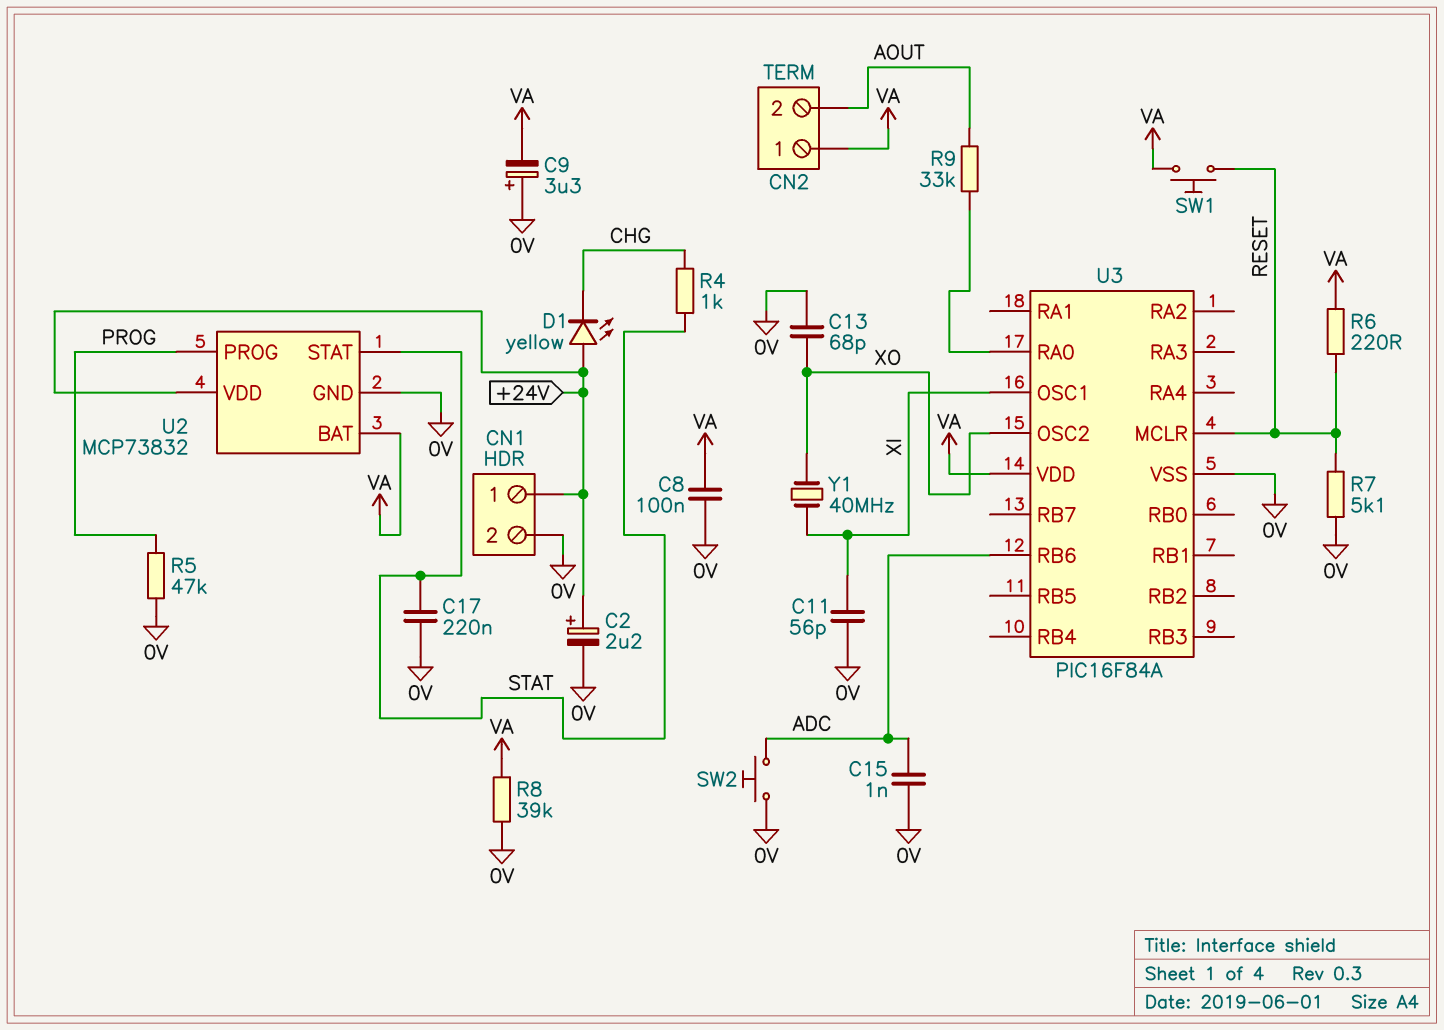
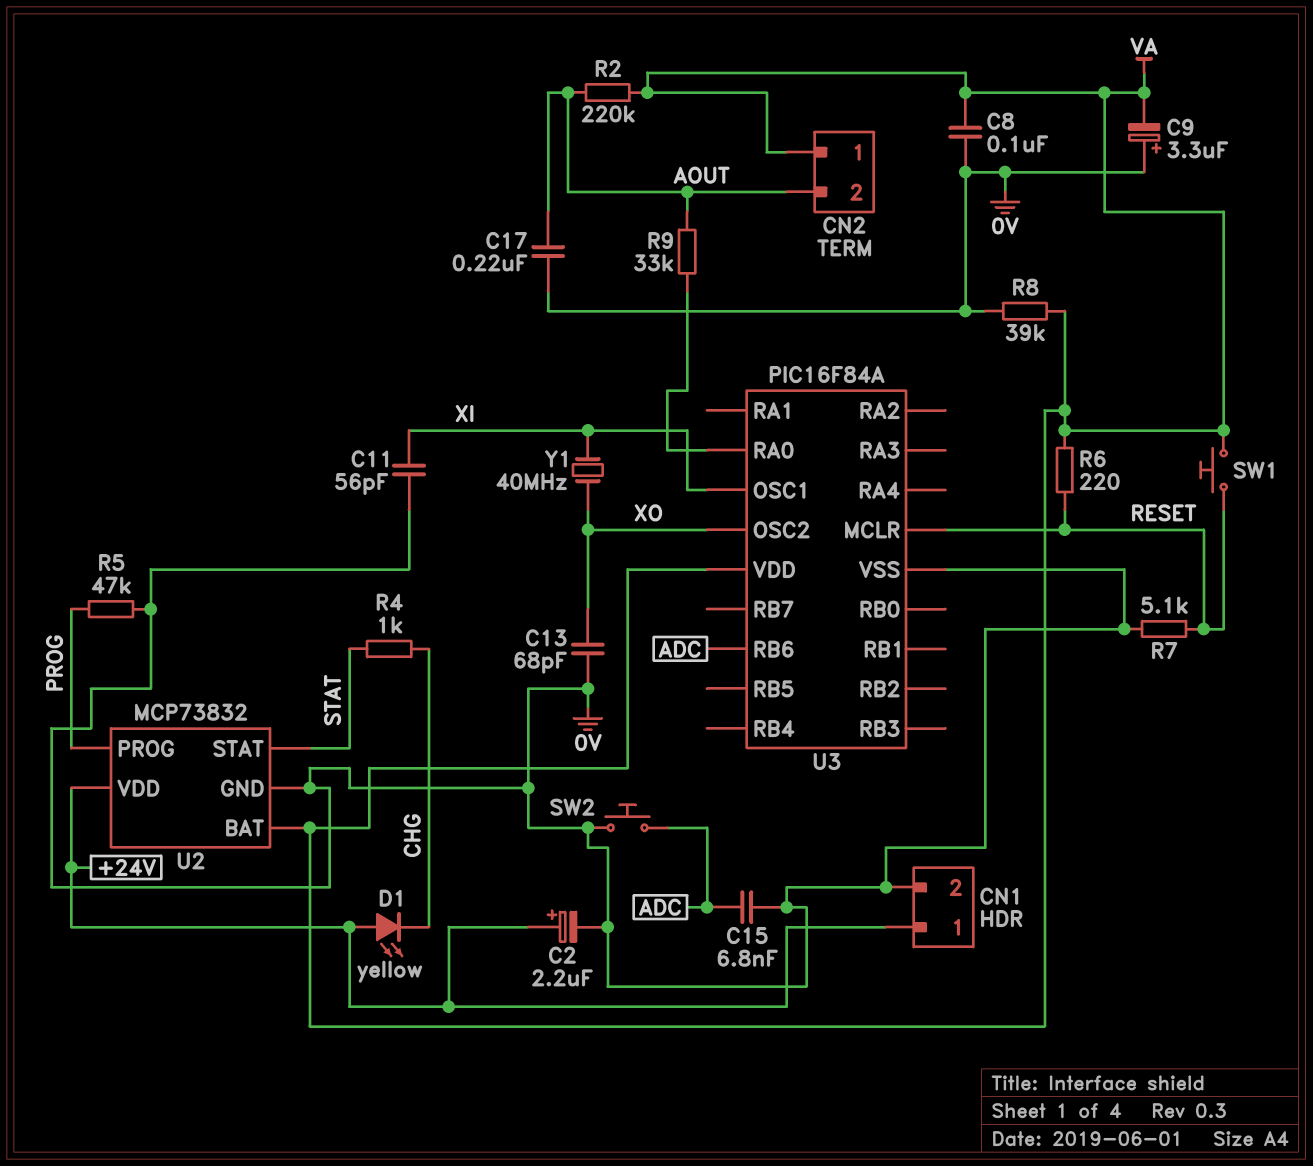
C15: 1nF (0V, ADC) -> 6.8nF (0V, ADC)
C17: 220nF (0V, STAT) -> 220nF (0V, AOUT)
R2: none -> 220k (AOUT, VA)

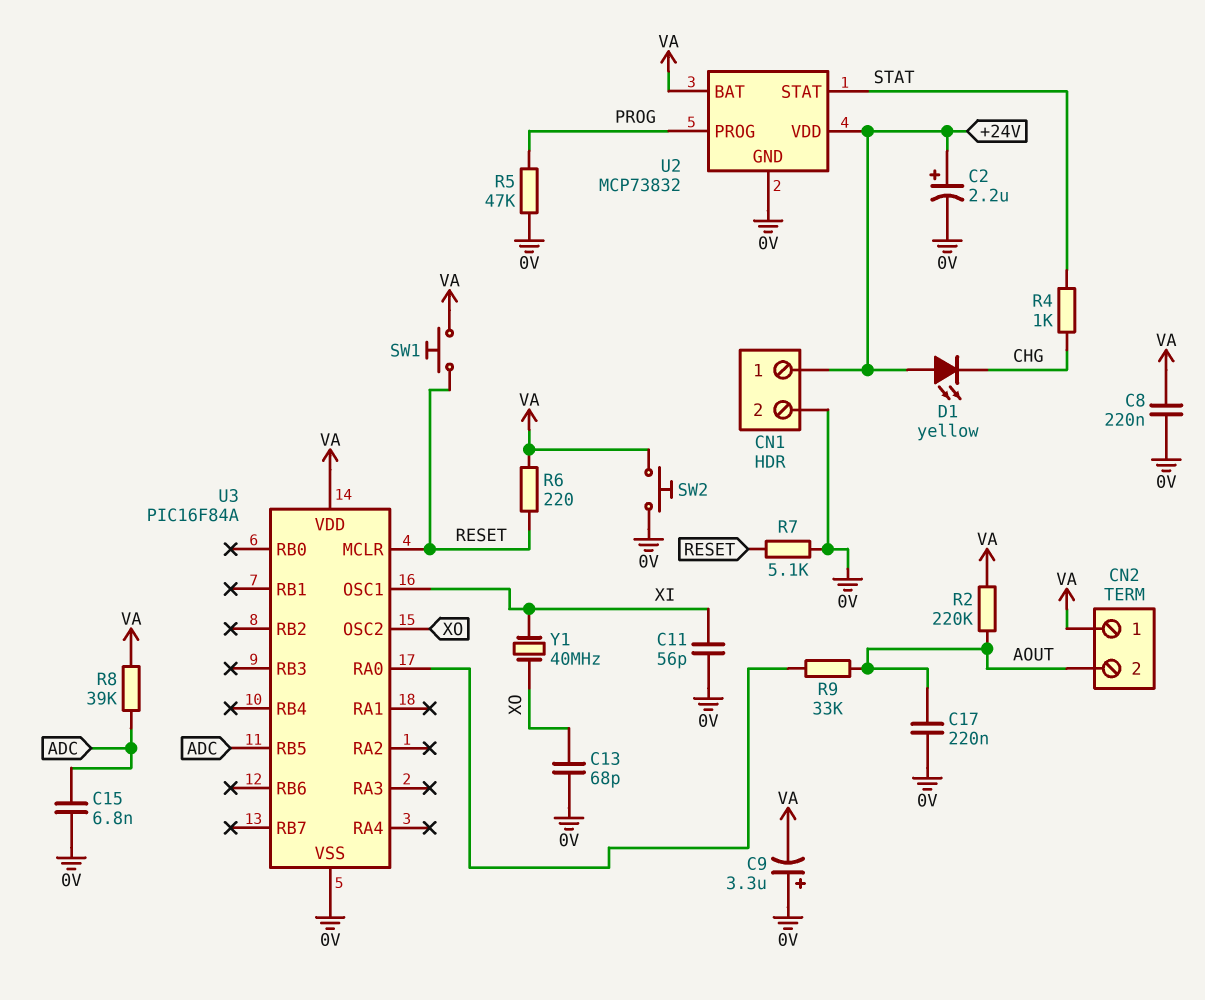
C8: 100nF (0V, VA) -> 220nF (0V, VA)
R8: 39k (0V, VA) -> 39k (ADC, VA)
SW2: button (0V, ADC) -> button (0V, VA)
U3 pin RB5: none -> ADC
U3 pin RB6: ADC -> none

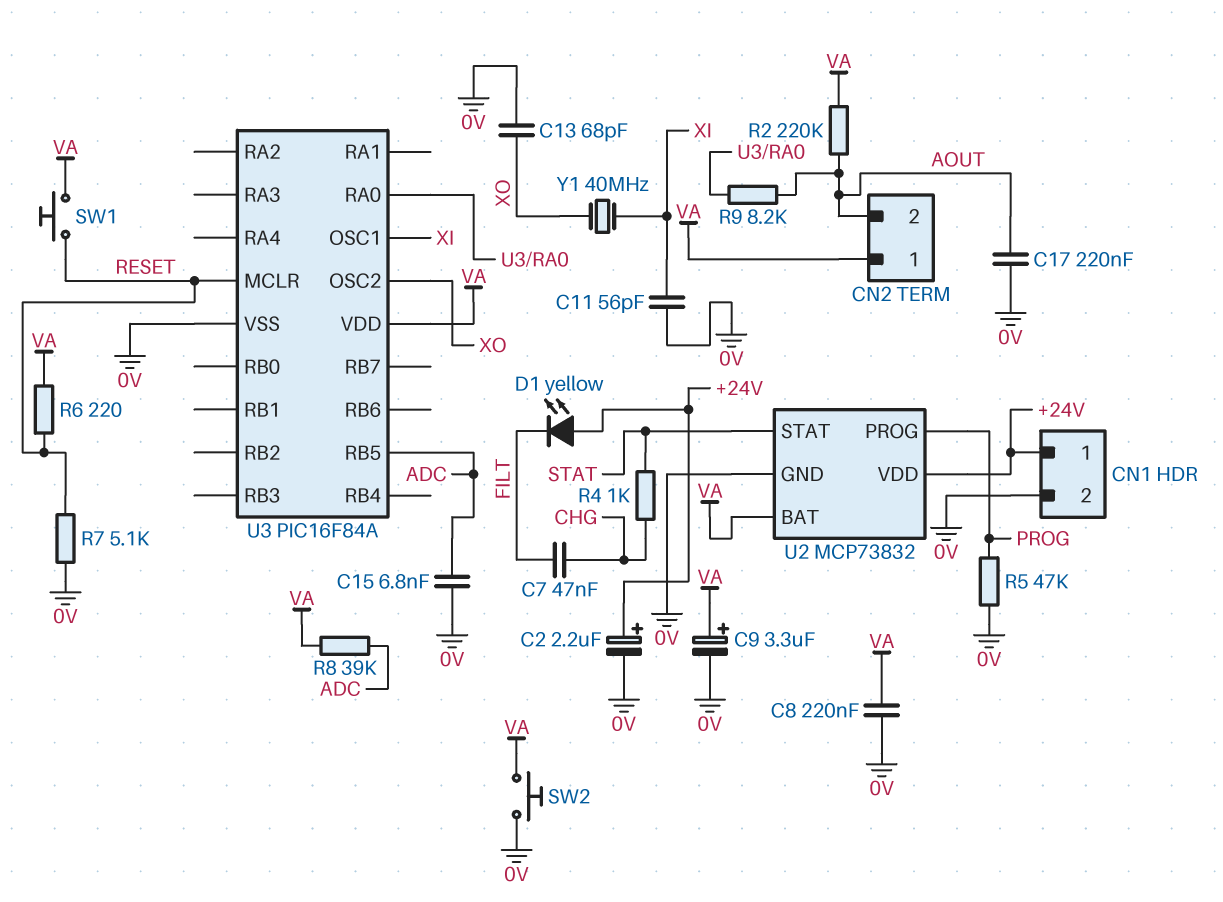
C7: none -> 47nF (CHG, FILT)
C9: 3.3uF (plus 0V, minus VA) -> 3.3uF (plus VA, minus 0V)
D1: LED yellow (A +24V, K CHG) -> LED yellow (A +24V, K FILT)
R9: 33k (AOUT, U3/RA0) -> 8.2k (AOUT, U3/RA0)

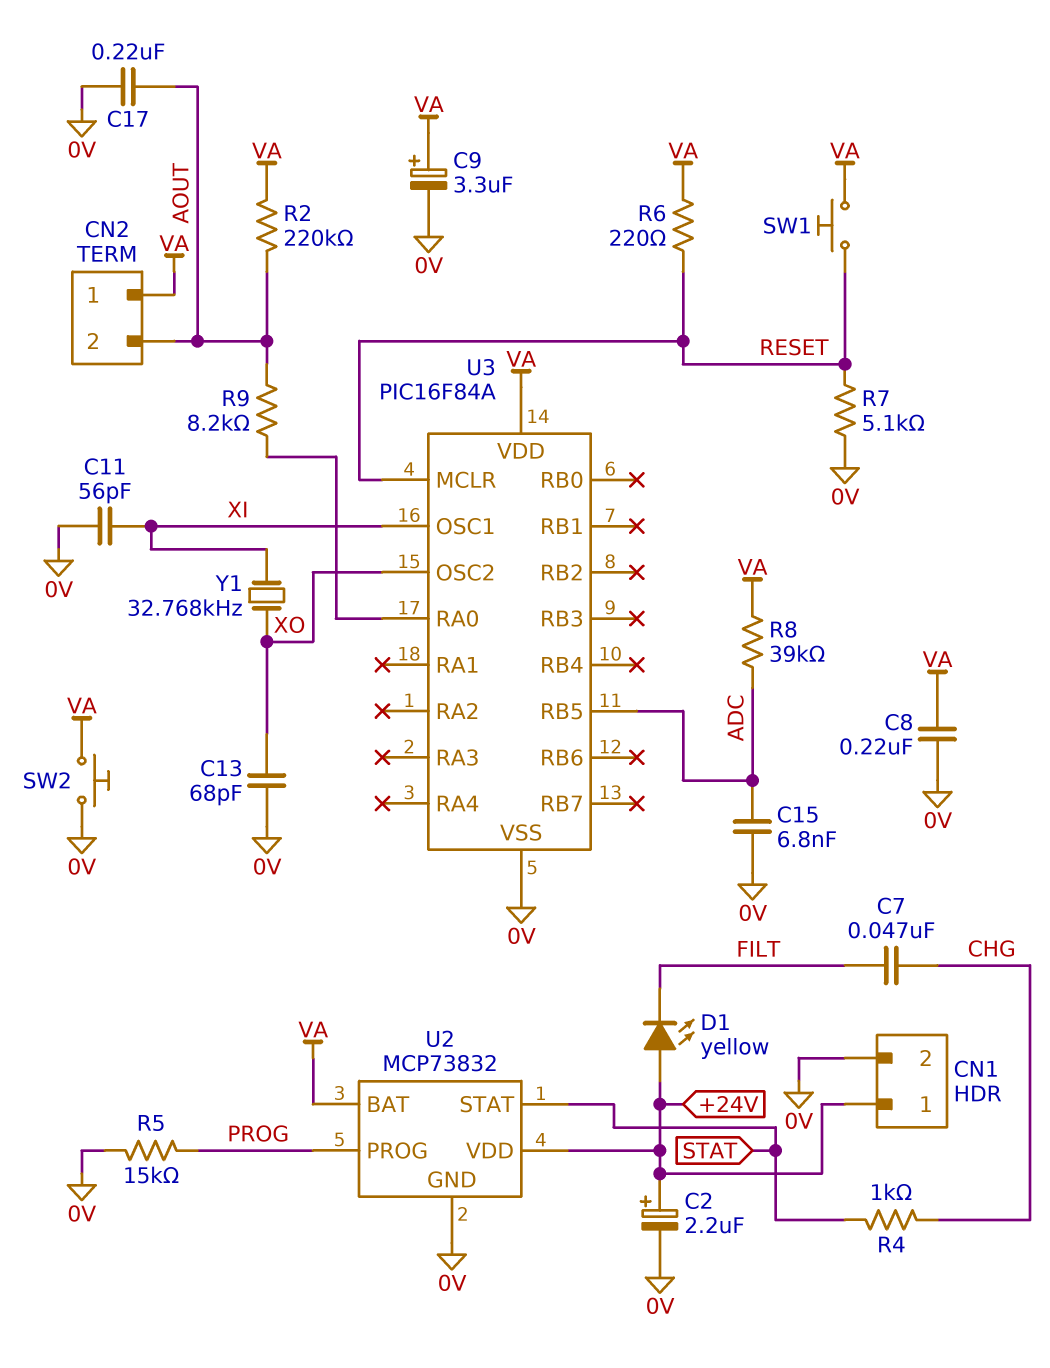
R5: 47k (0V, PROG) -> 15k (0V, PROG)
Y1: 40MHz (XI, XO) -> 32.768kHz (XI, XO)

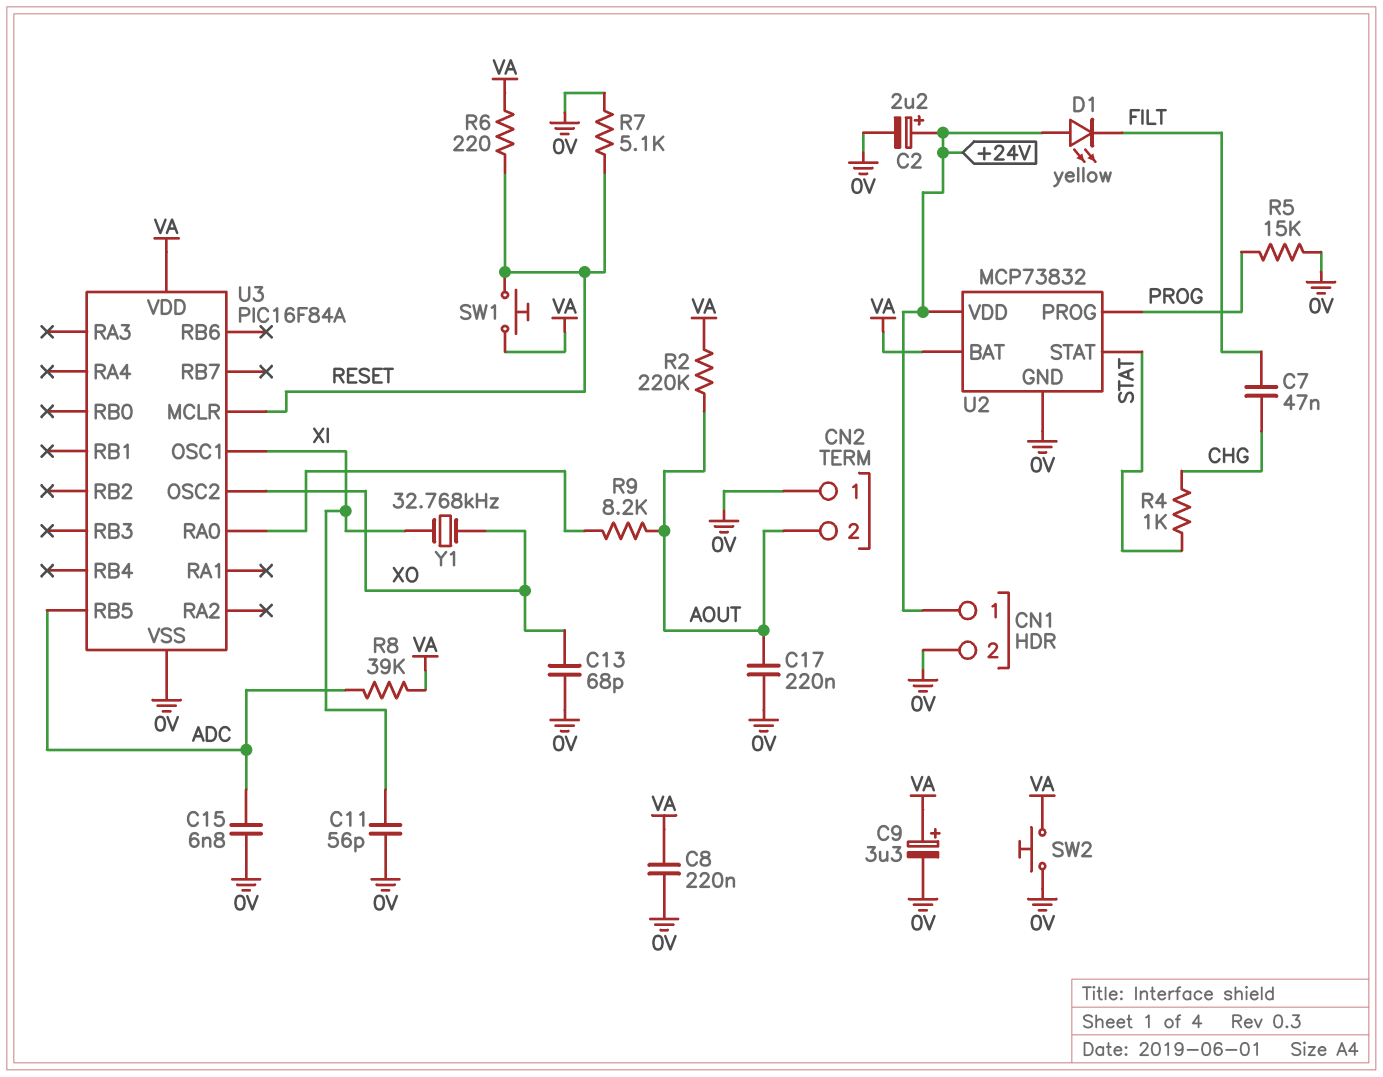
CN2 pin 1: VA -> 0V

